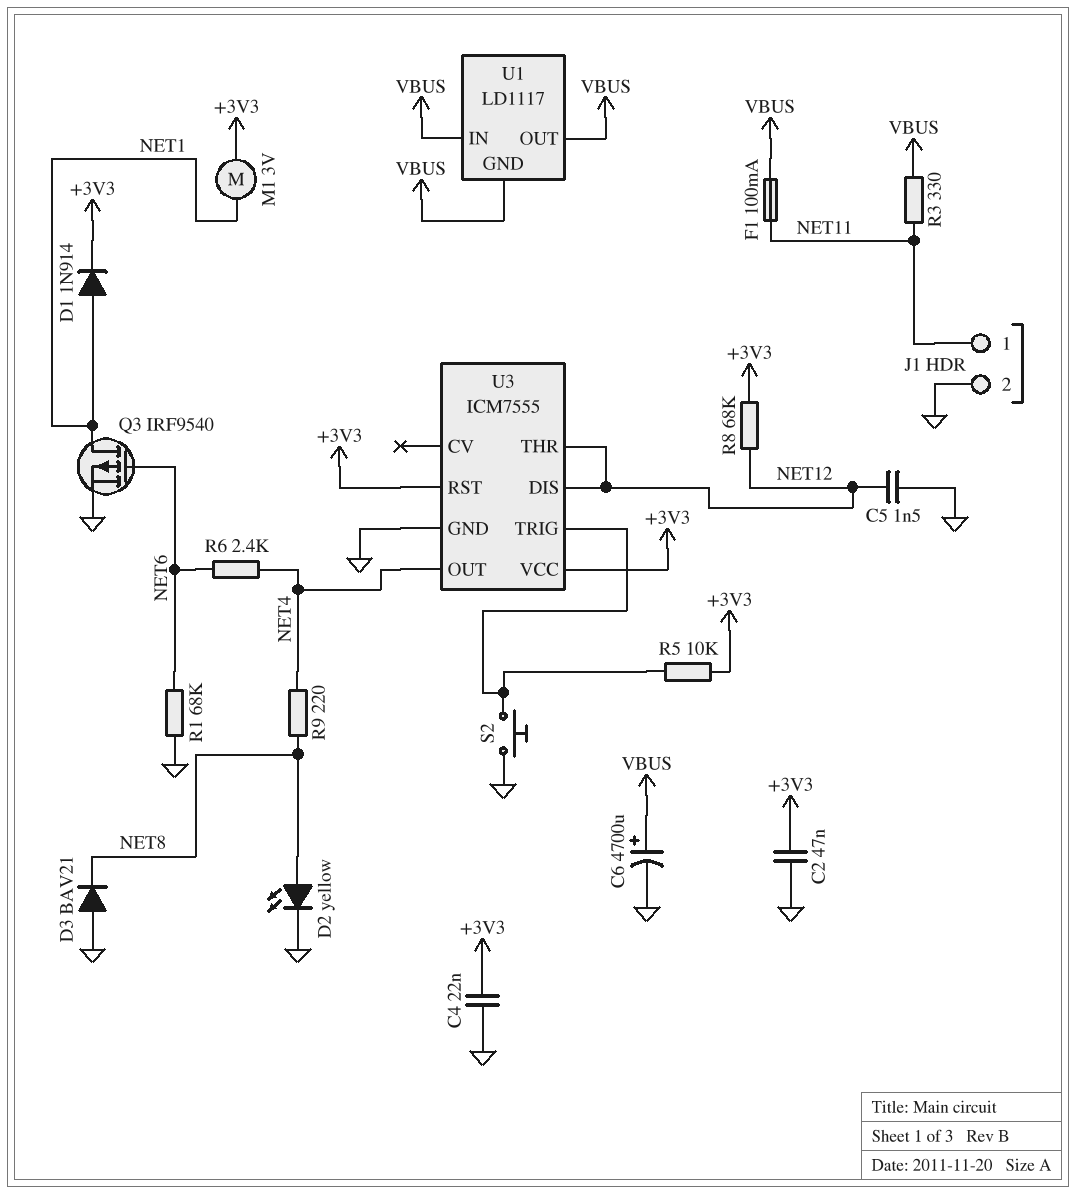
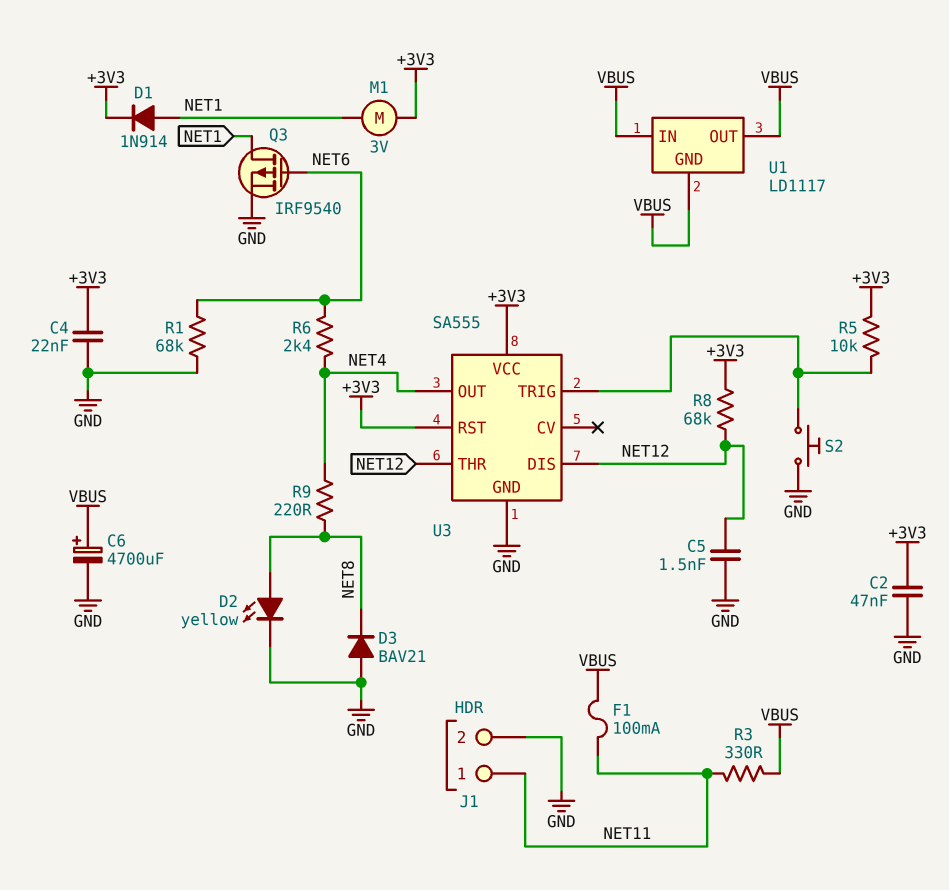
U3: ICM7555 -> SA555

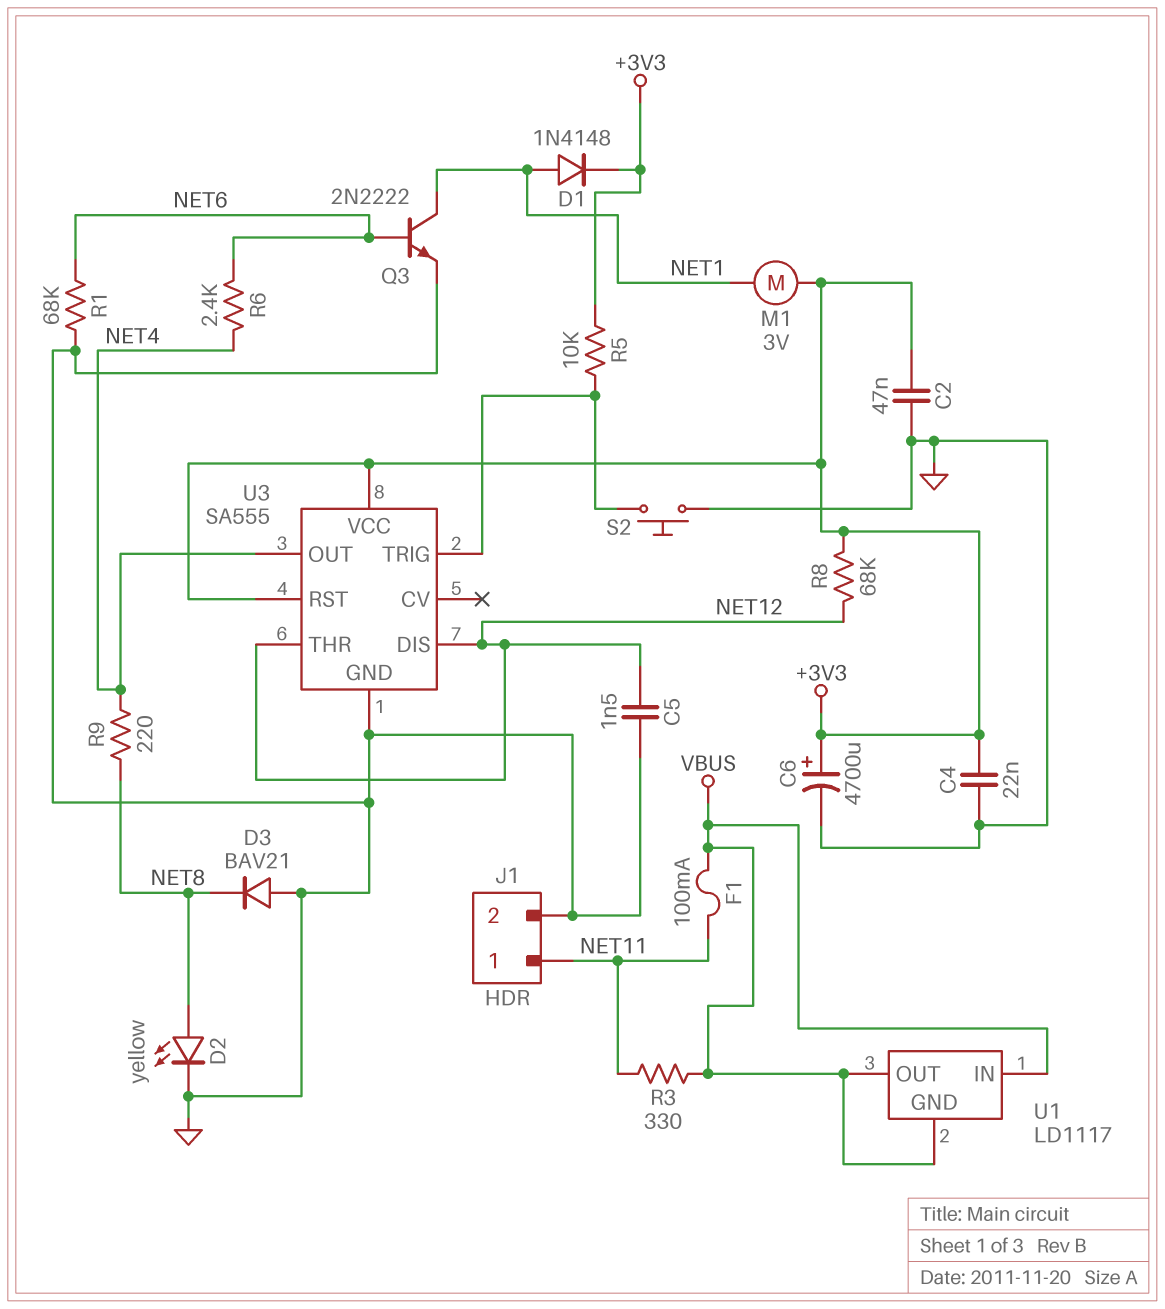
C6: 4700uF (plus VBUS, minus GND) -> 4700uF (plus +3V3, minus GND)
D1: diode 1N914 (A NET1, K +3V3) -> diode 1N4148 (A NET1, K +3V3)
Q3: PMOS IRF9540 (G NET6, D NET1, S GND) -> NPN 2N2222 (B NET6, C NET1, E GND)

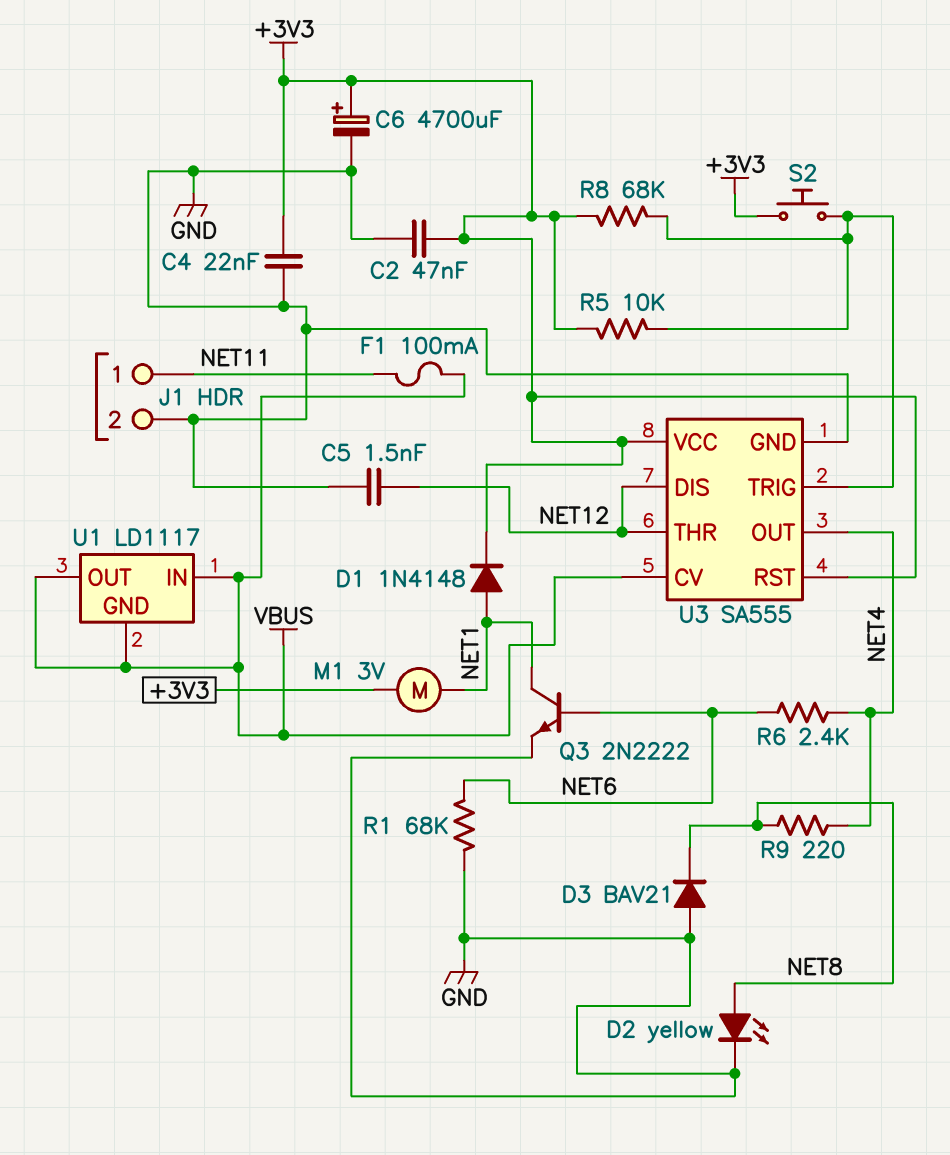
R3: 330 (NET11, VBUS) -> none
R8: 68k (+3V3, NET12) -> 68k (+3V3, U3/TRIG)
S2: button (GND, U3/TRIG) -> button (+3V3, U3/TRIG)
U3 pin CV: none -> VBUS

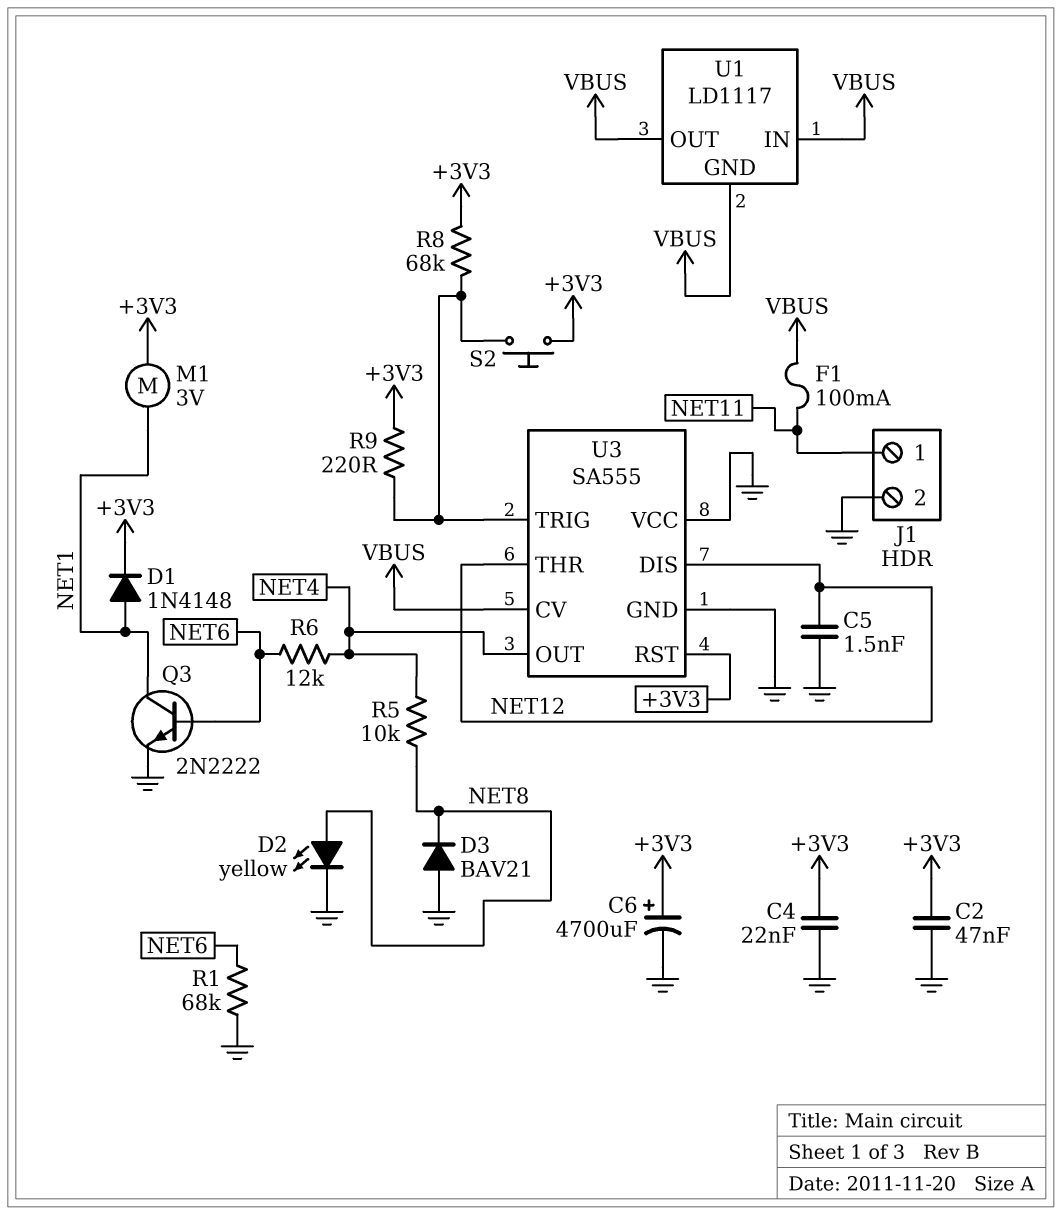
R5: 10k (+3V3, U3/TRIG) -> 10k (NET4, NET8)
R6: 2.4k (NET4, NET6) -> 12k (NET4, NET6)
R9: 220 (NET4, NET8) -> 220 (+3V3, U3/TRIG)
U3 pin VCC: +3V3 -> GND

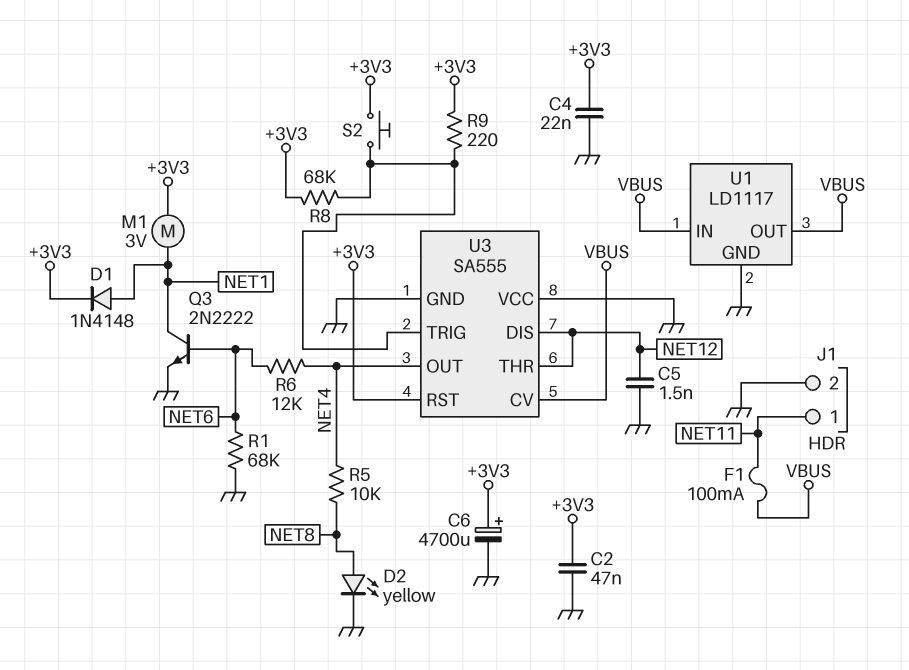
D3: diode BAV21 (A GND, K NET8) -> none
U1 pin GND: VBUS -> GND

